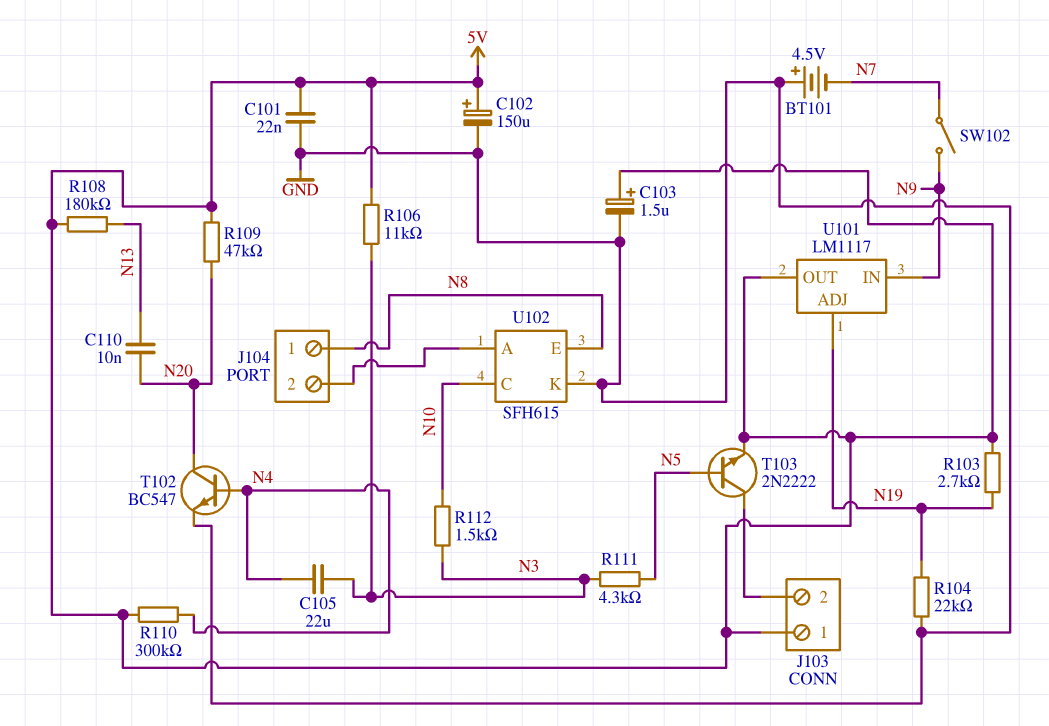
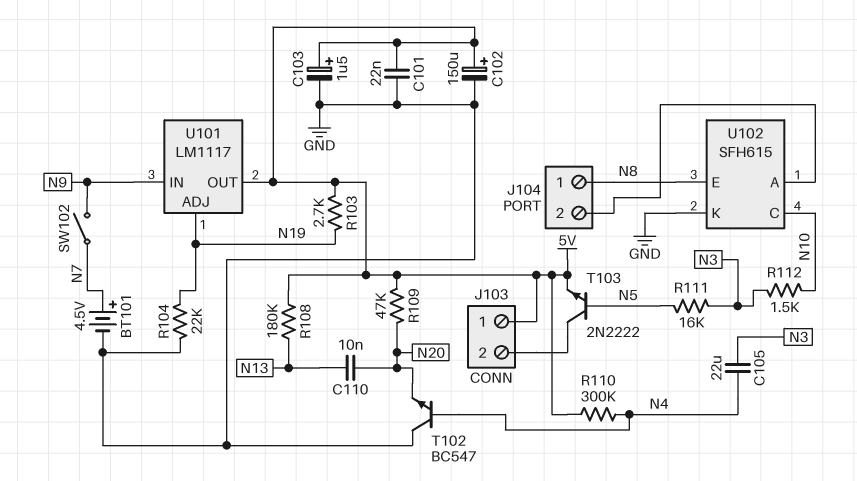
BT101: 4.5V (plus GND, minus N7) -> 4.5V (plus N7, minus GND)
R106: 11k (5V, N3) -> none
R111: 4.3k (N3, N5) -> 16k (N3, N5)
T102: NPN BC547 (B N4, C N20, E GND) -> NPN BC547 (B N4, C GND, E N20)

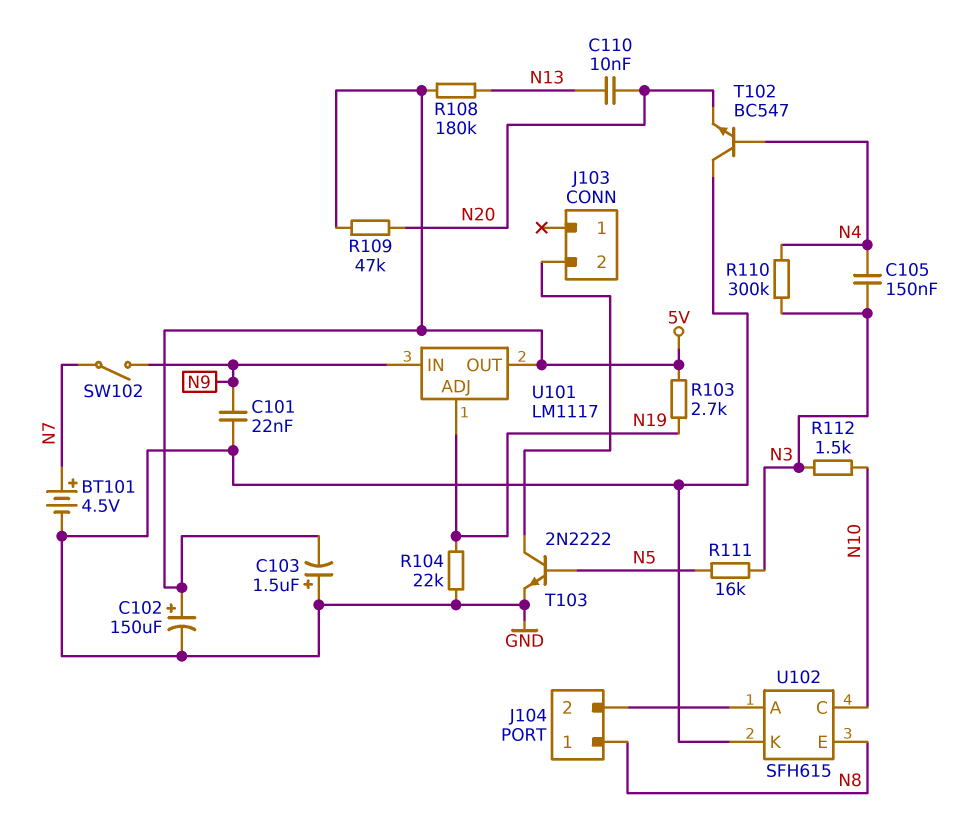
C101: 22nF (5V, GND) -> 22nF (GND, N9)
C103: 1.5uF (plus 5V, minus GND) -> 1.5uF (plus GND, minus 5V)
C105: 22uF (N3, N4) -> 150nF (N3, N4)
J103 pin 1: 5V -> none
R110: 300k (5V, N4) -> 300k (N3, N4)
T103: NPN 2N2222 (B N5, C J103/2, E 5V) -> NPN 2N2222 (B N5, C J103/2, E GND)

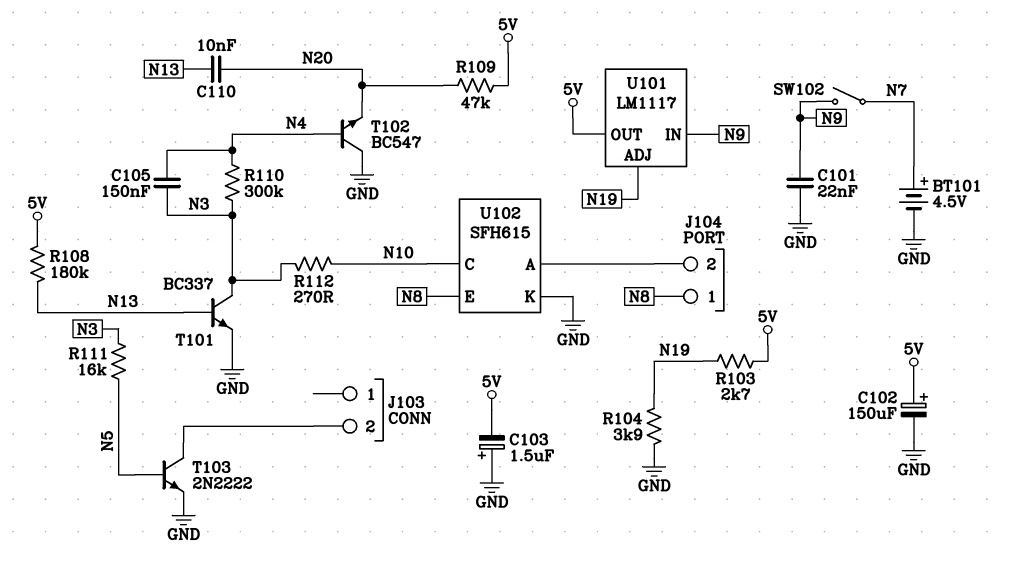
R104: 22k (GND, N19) -> 3.9k (GND, N19)
R112: 1.5k (N3, N10) -> 270 (N3, N10)
T101: none -> NPN BC337 (B N13, C N3, E GND)

